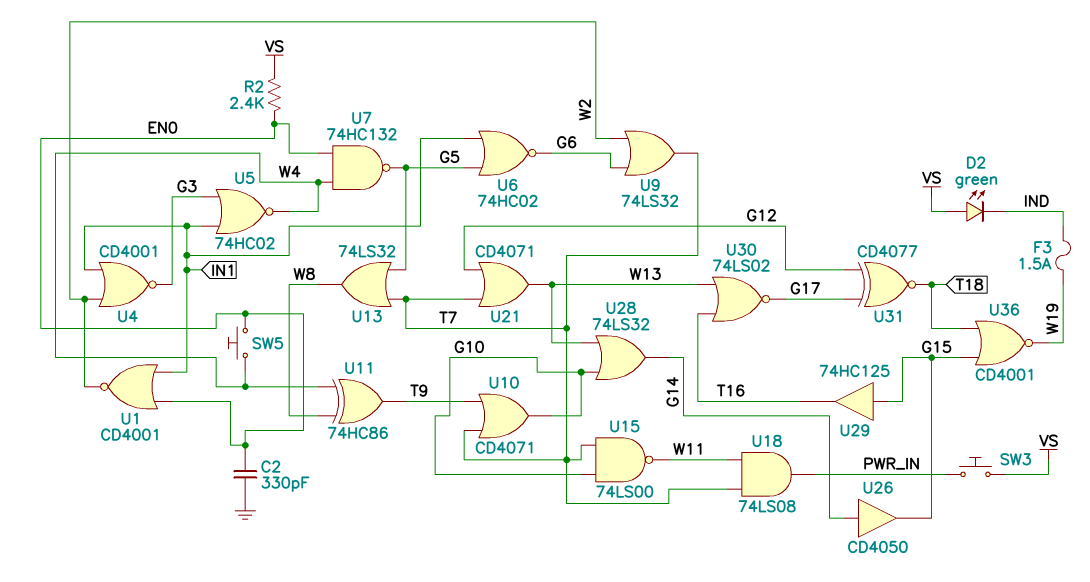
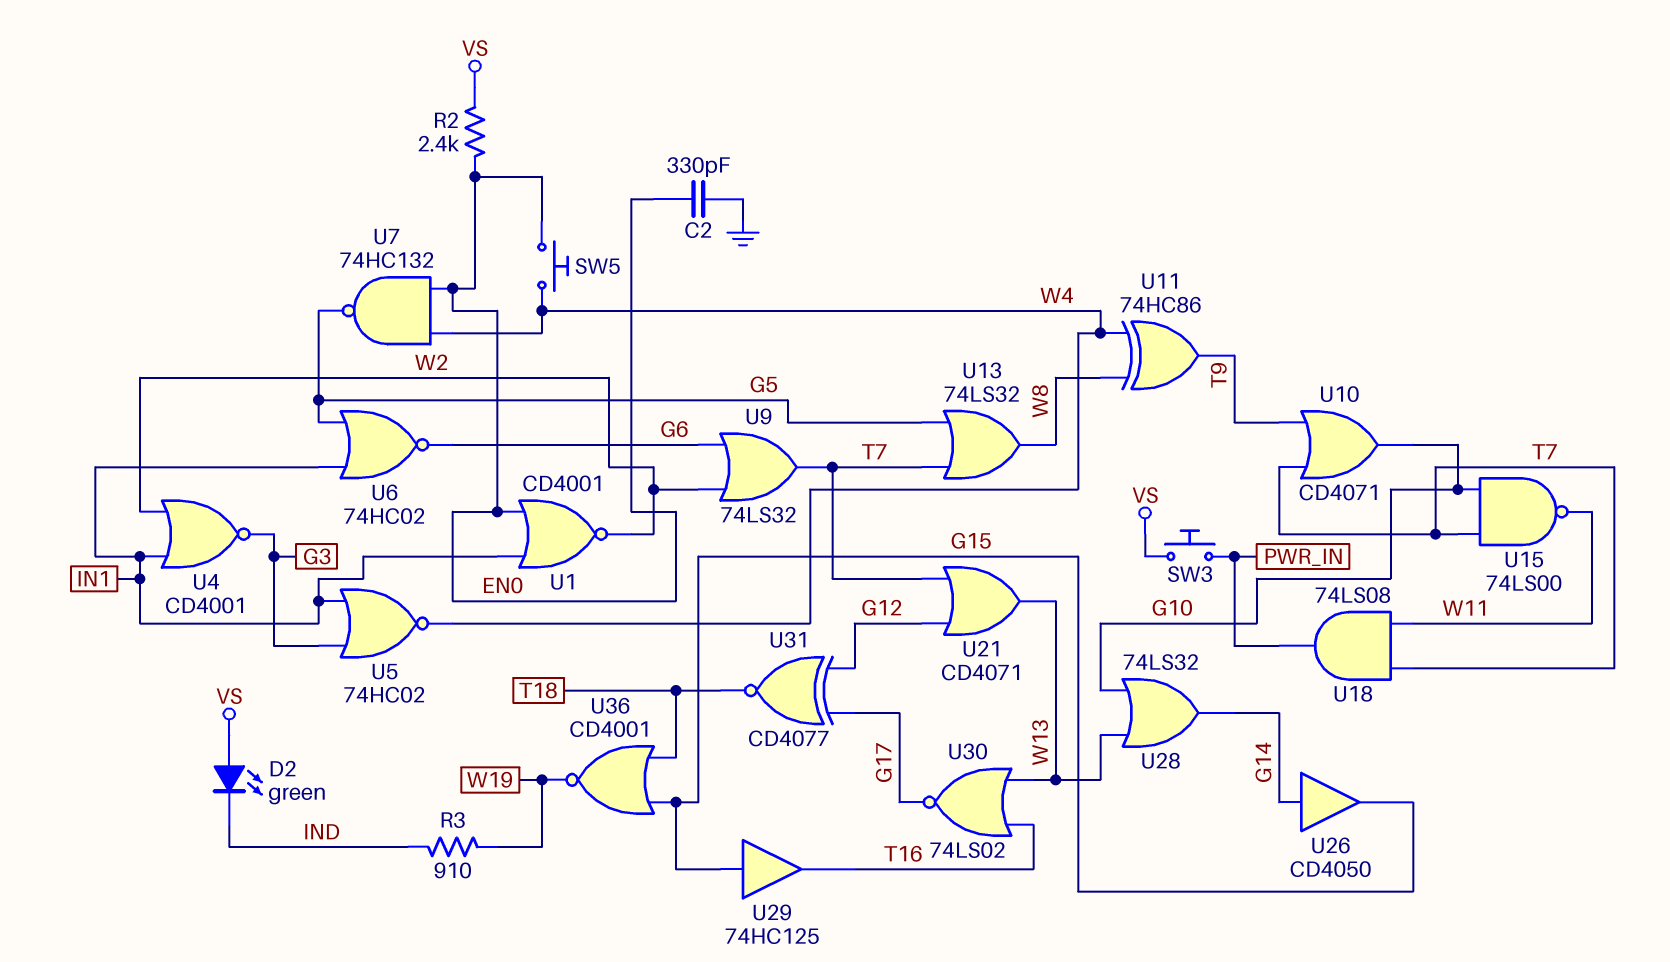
F3: 1.5A (IND, W19) -> none
R3: none -> 910 (IND, W19)

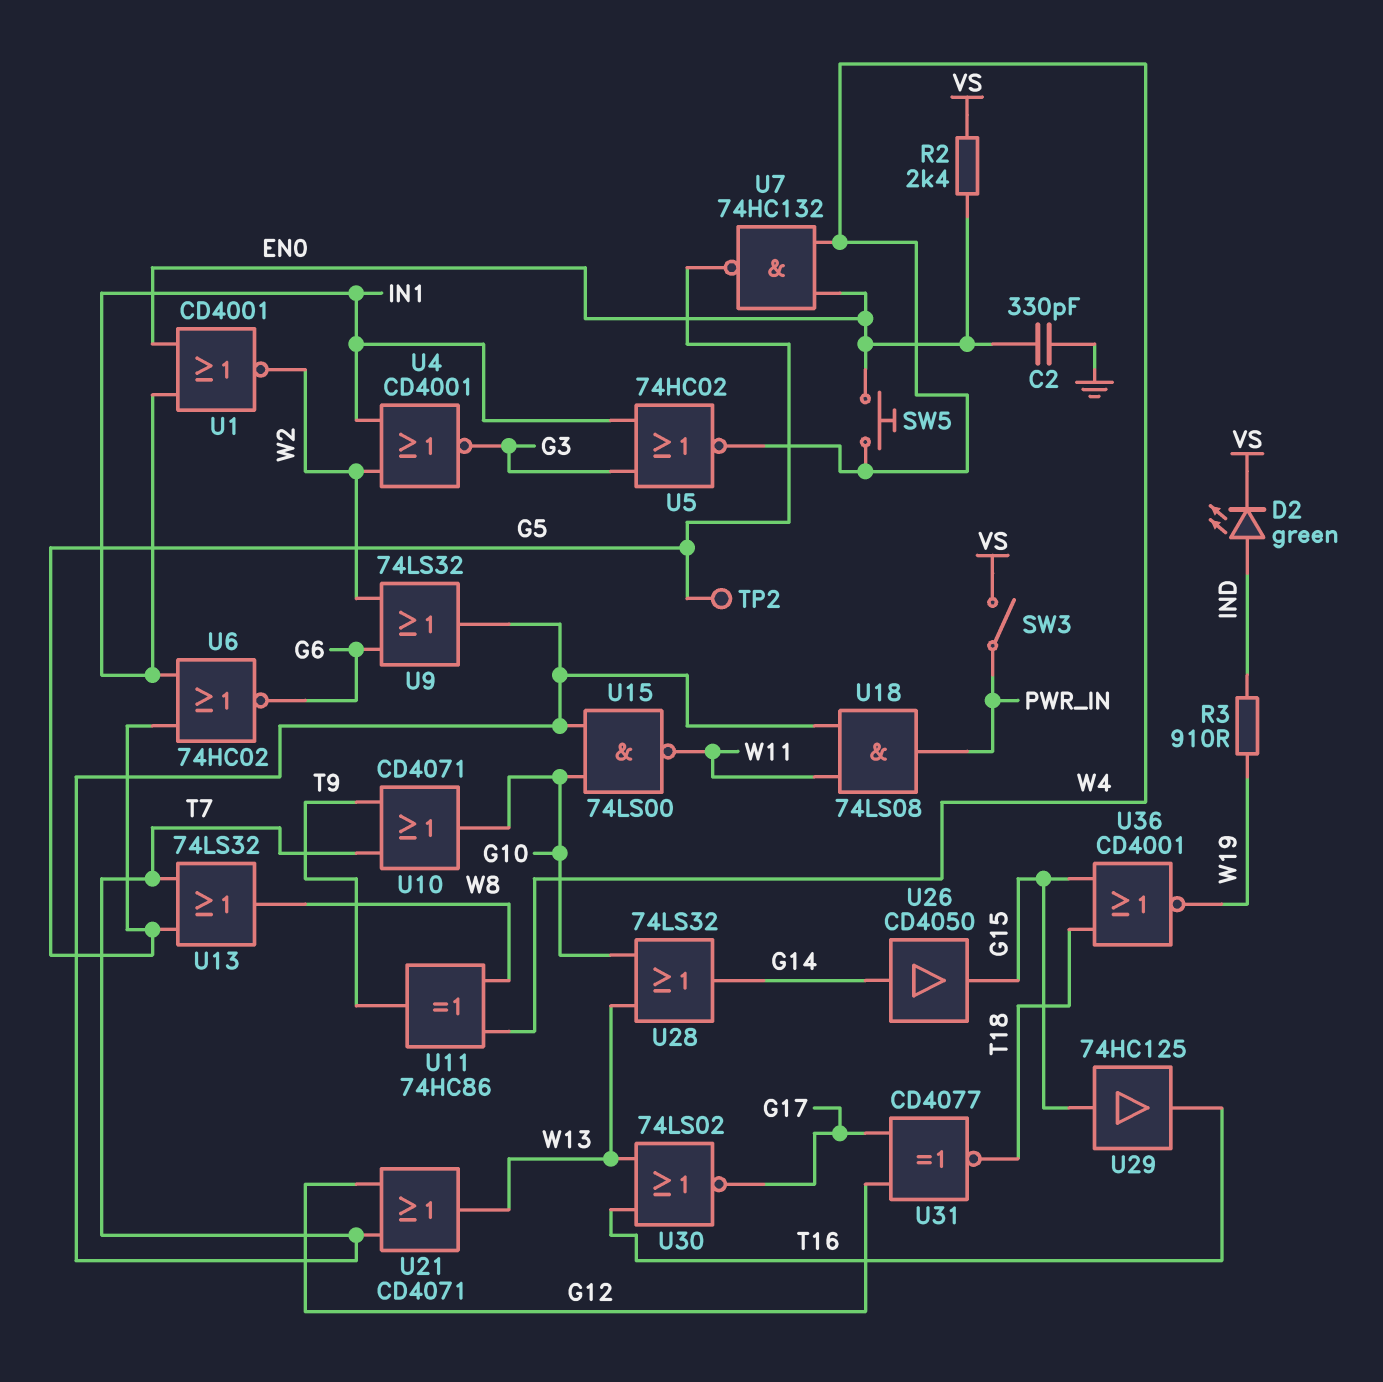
D2: LED green (A VS, K IND) -> LED green (A IND, K VS)
SW3: button (PWR_IN, VS) -> switch (PWR_IN, VS)
TP2: none -> test point (G5)

